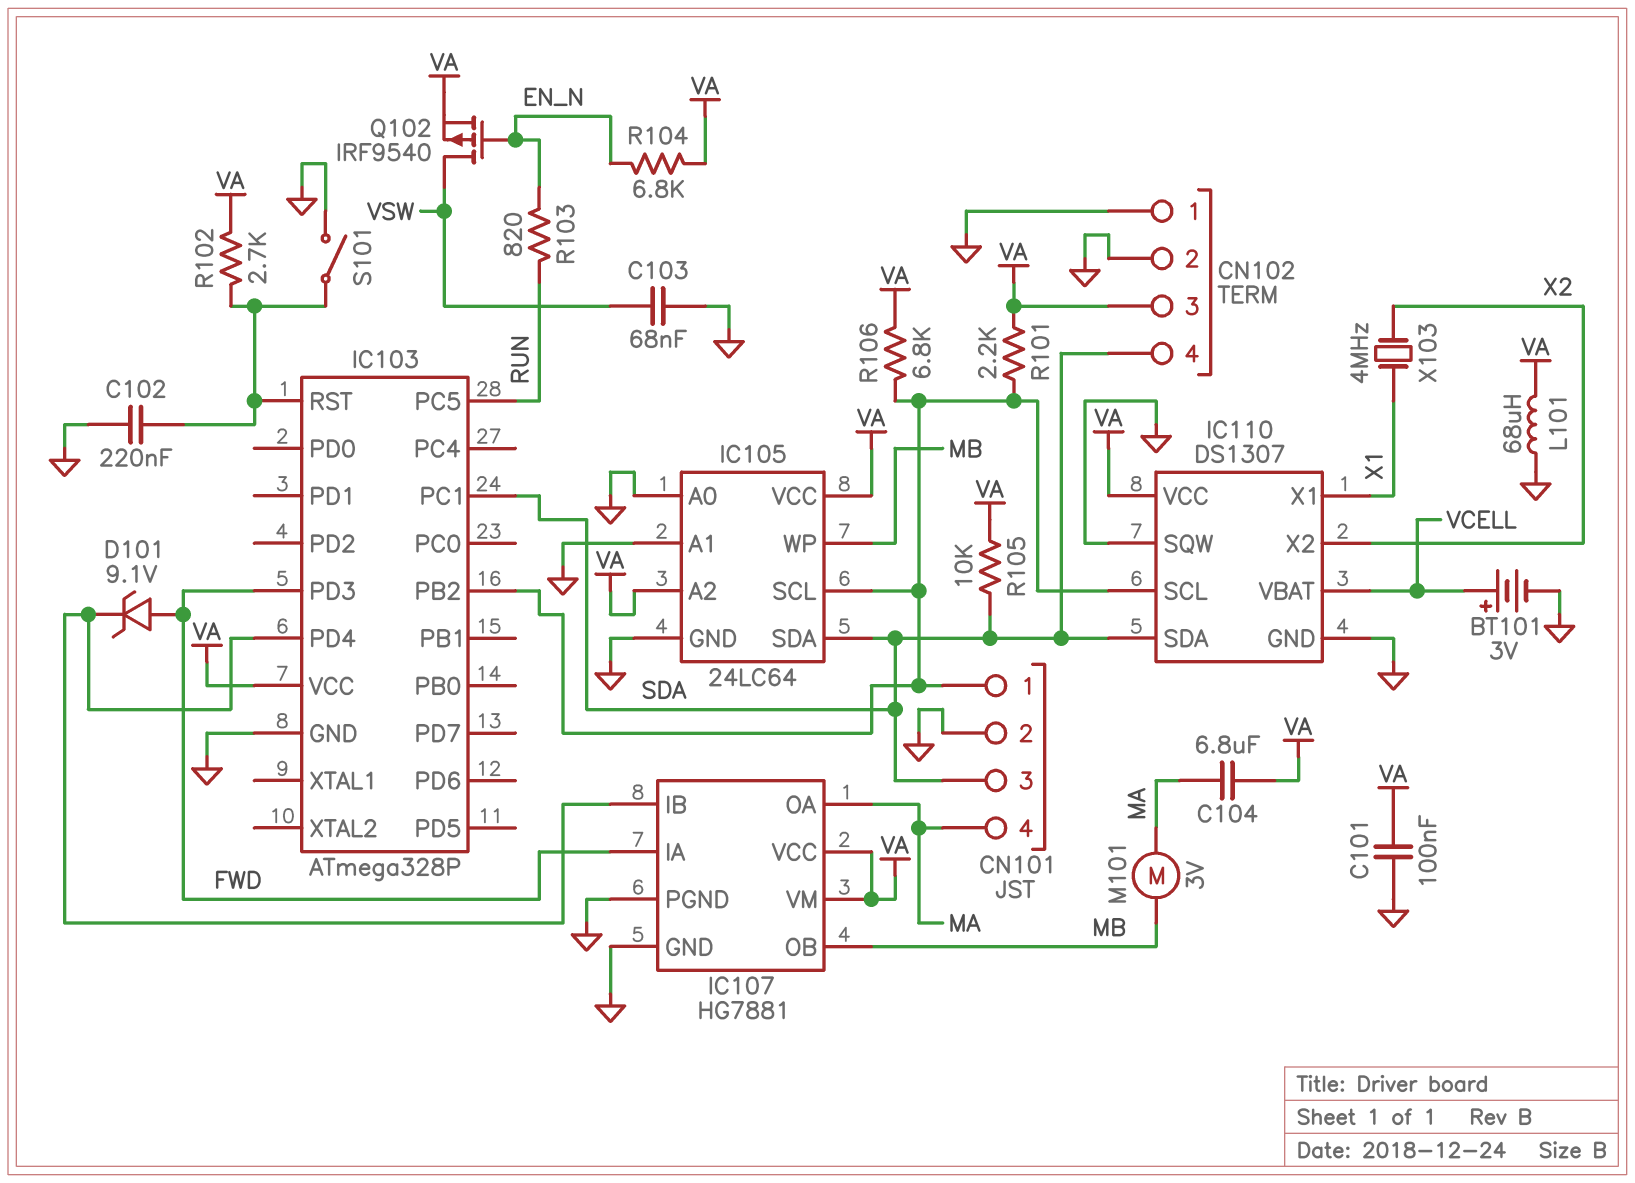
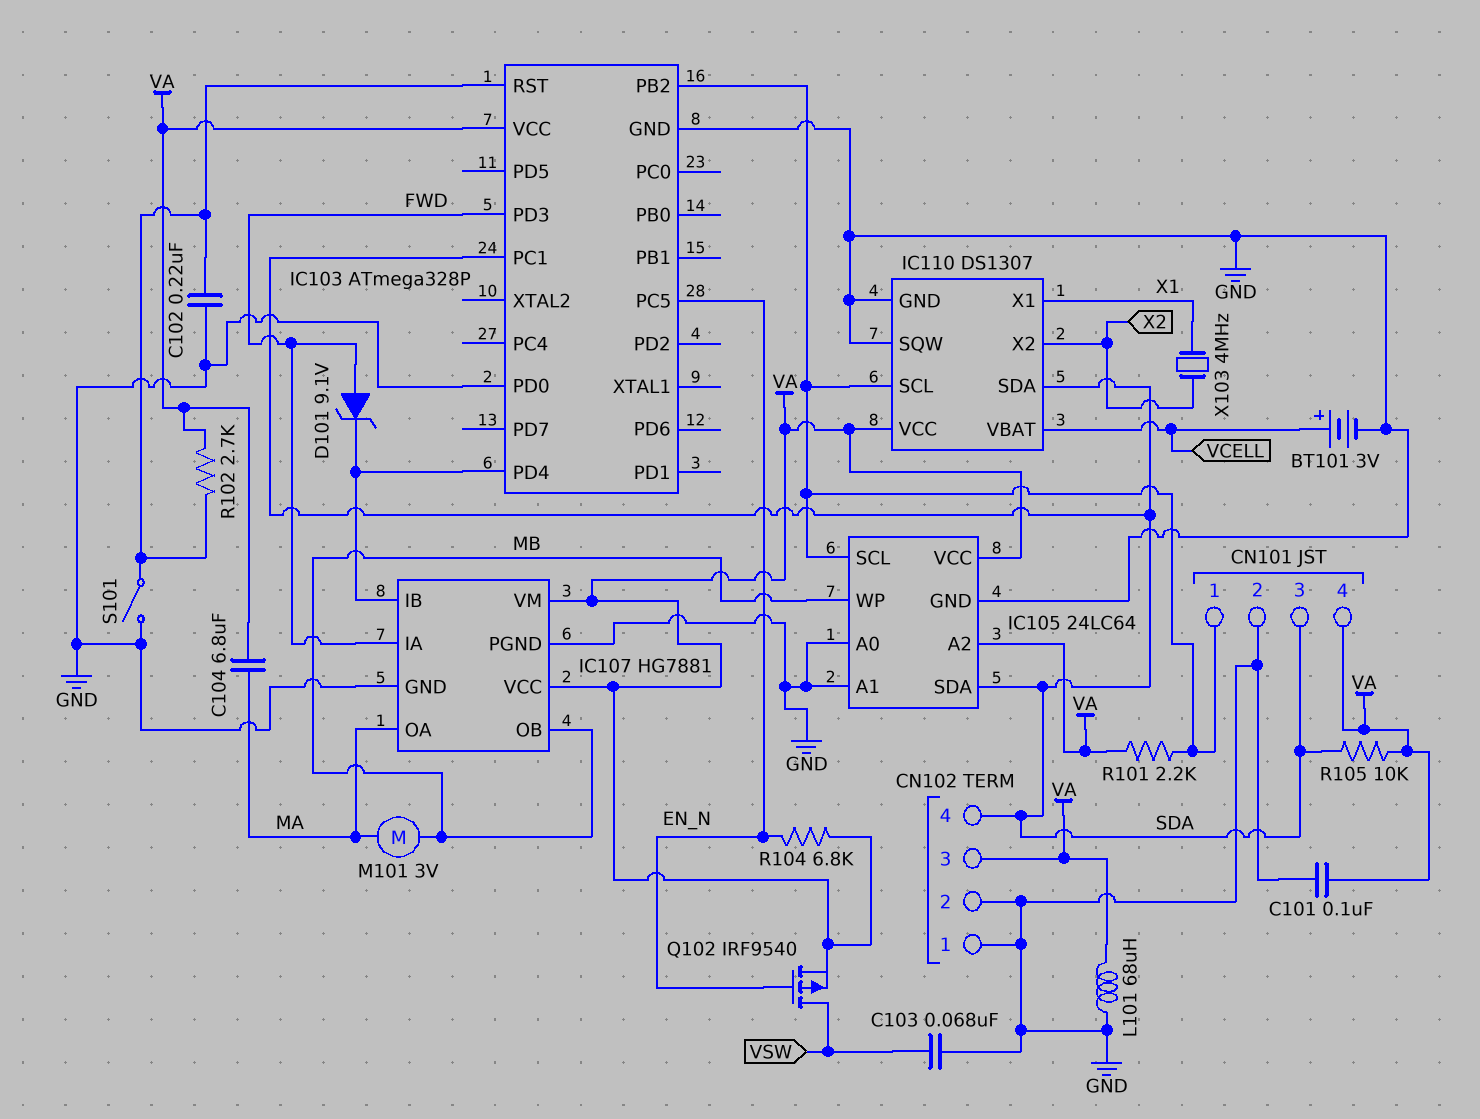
CN101 pin 4: MA -> VA
IC103 pin PC5: RUN -> EN_N
IC103 pin PD0: none -> GND
R103: 820 (EN_N, RUN) -> none
R106: 6.8k (CN101/1, VA) -> none

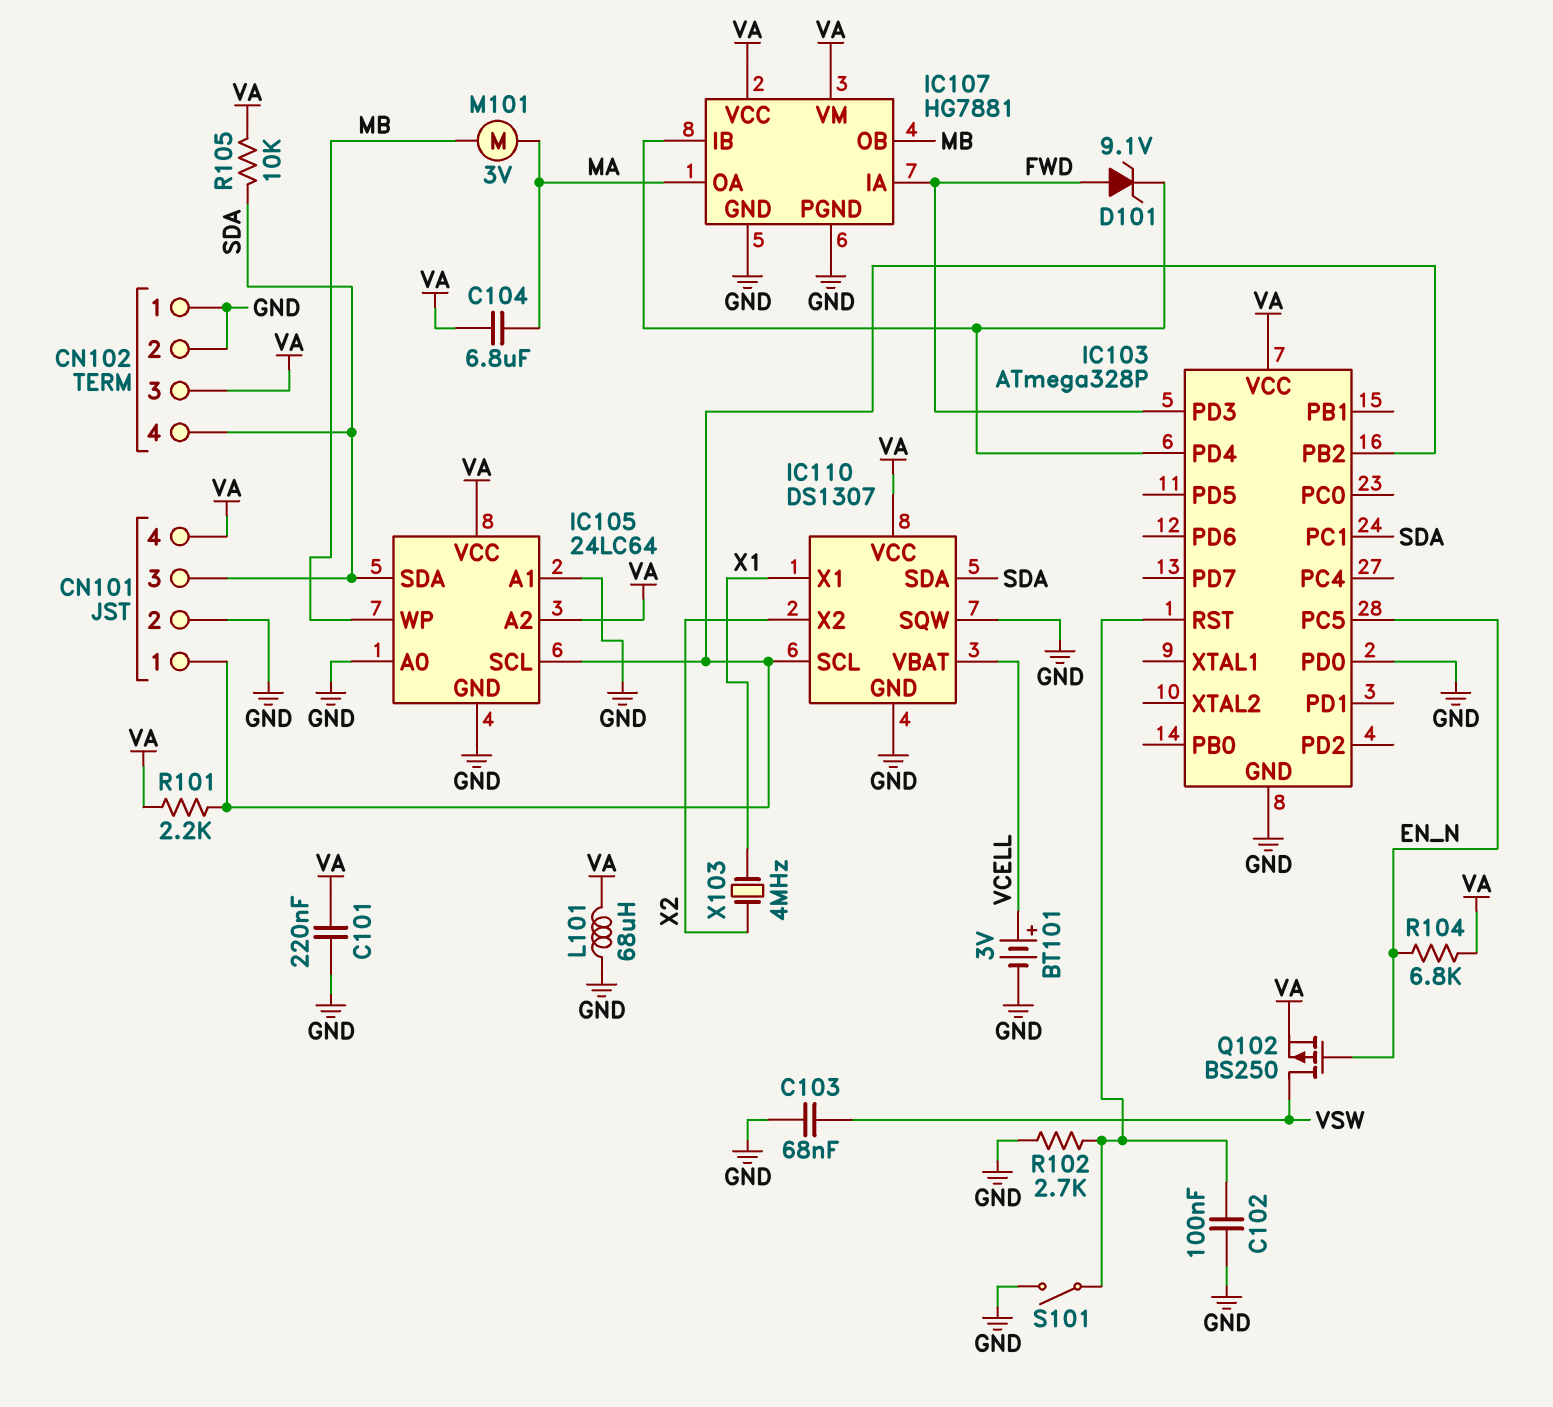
C101: 100nF (GND, VA) -> 220nF (GND, VA)
C102: 220nF (GND, IC103/RST) -> 100nF (GND, IC103/RST)
Q102: PMOS IRF9540 (G EN_N, D VSW, S VA) -> PMOS BS250 (G EN_N, D VSW, S VA)
R102: 2.7k (IC103/RST, VA) -> 2.7k (GND, IC103/RST)

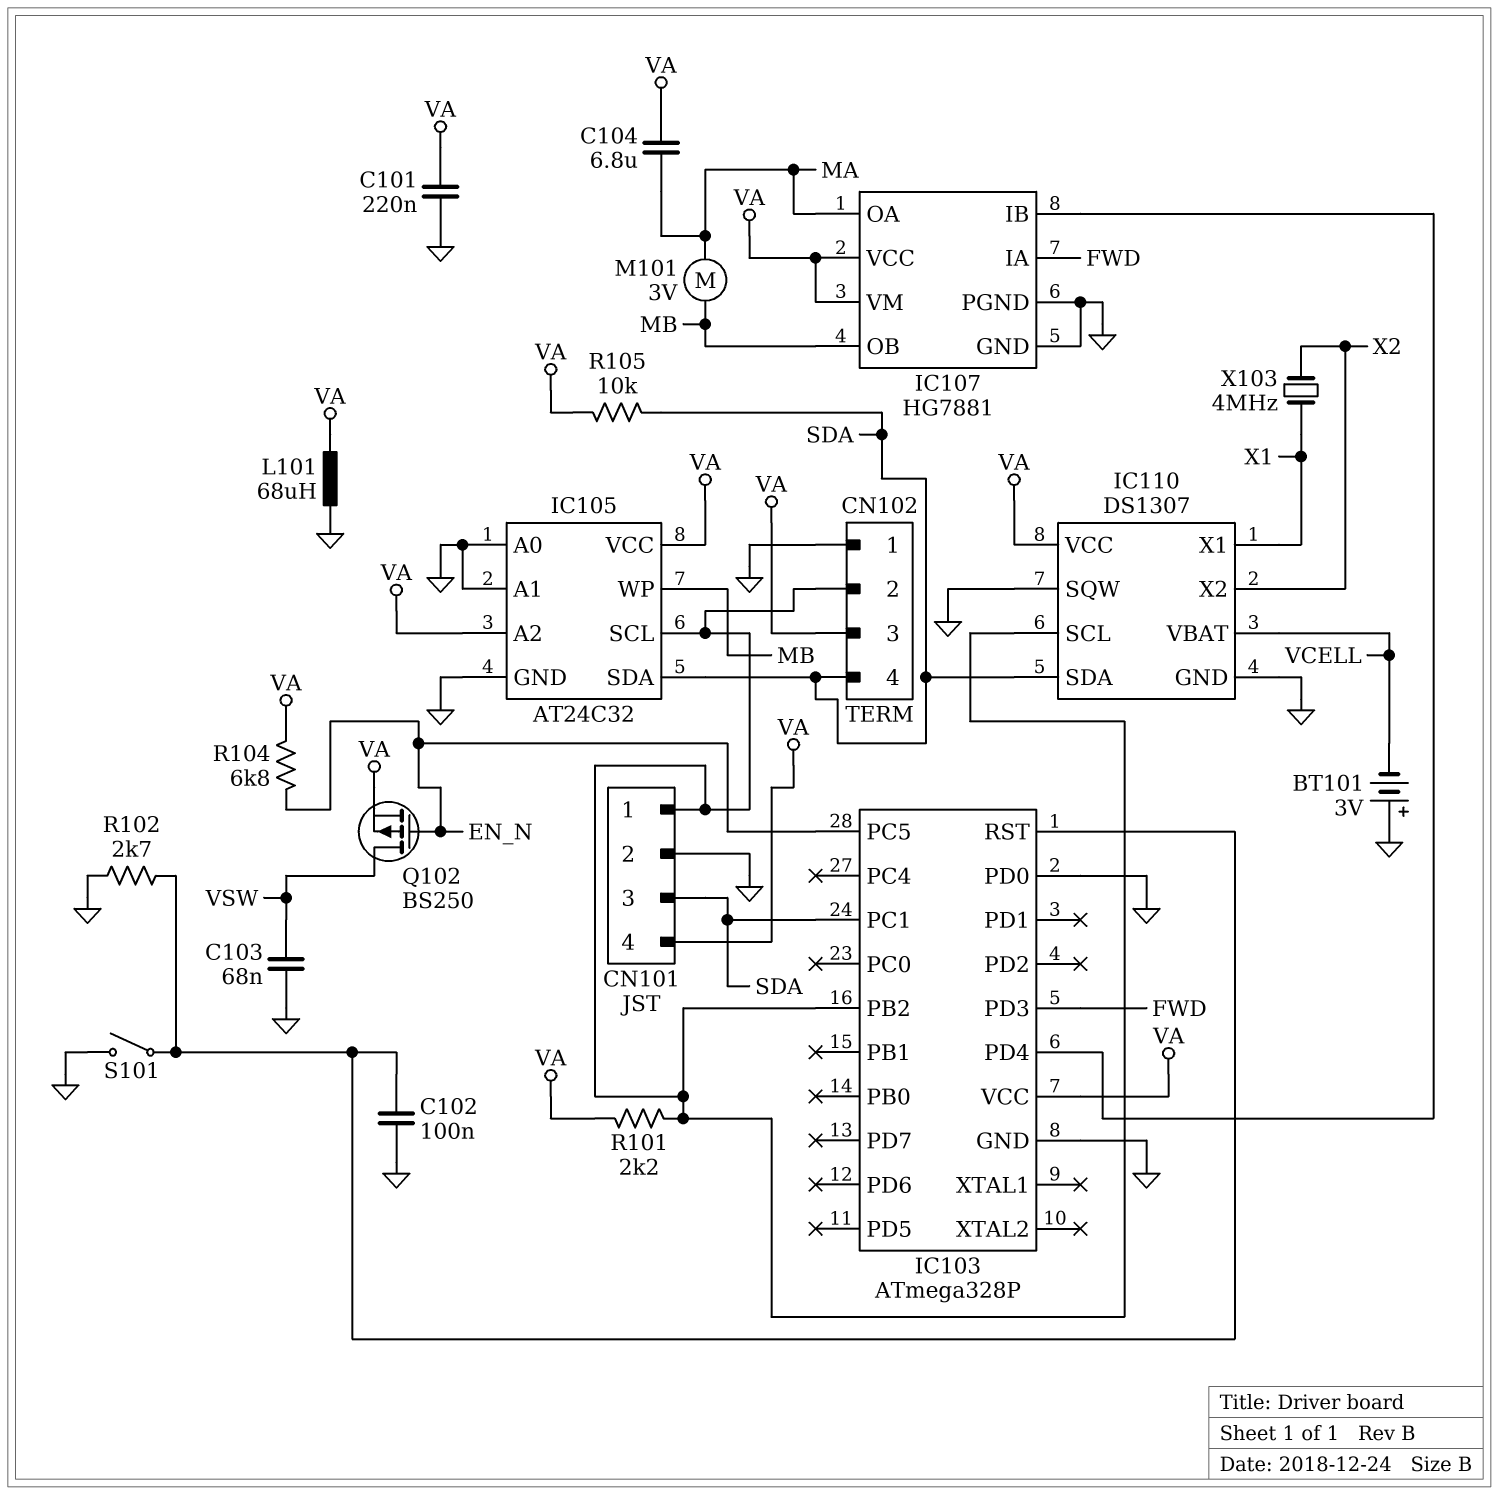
BT101: 3V (plus VCELL, minus GND) -> 3V (plus GND, minus VCELL)
CN102 pin 2: GND -> CN101/1
D101: zener 9.1V (A FWD, K IC103/PD4) -> none
IC105: 24LC64 -> AT24C32

